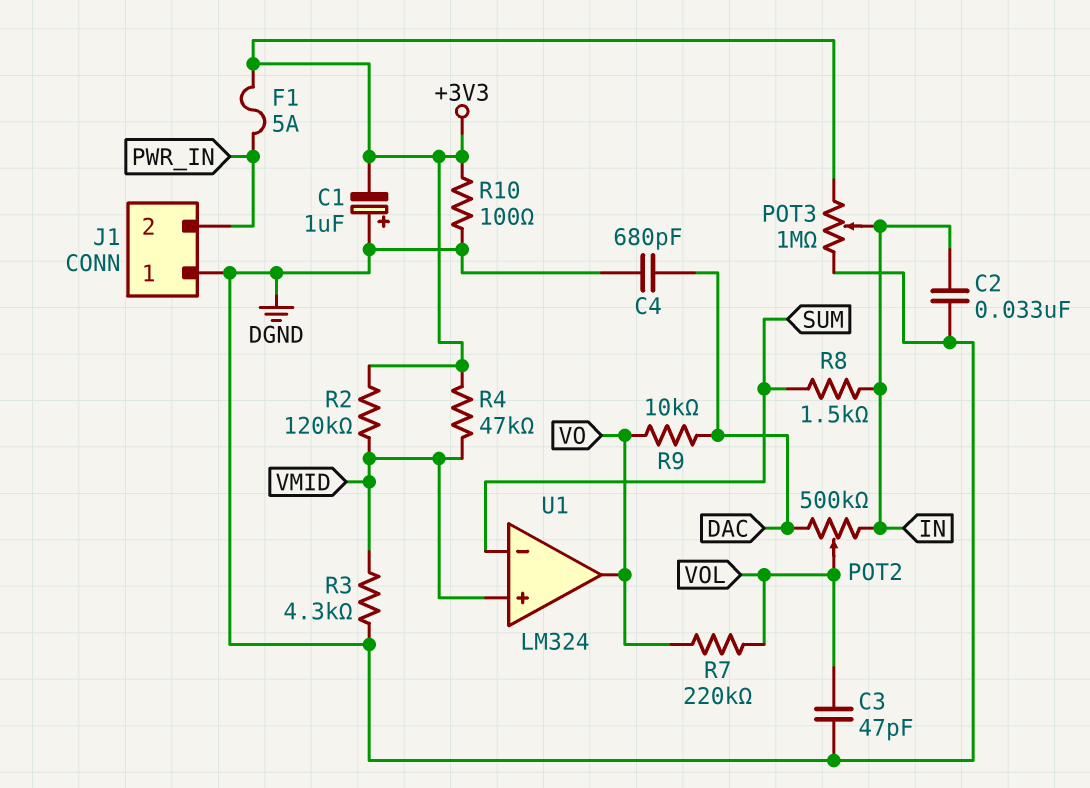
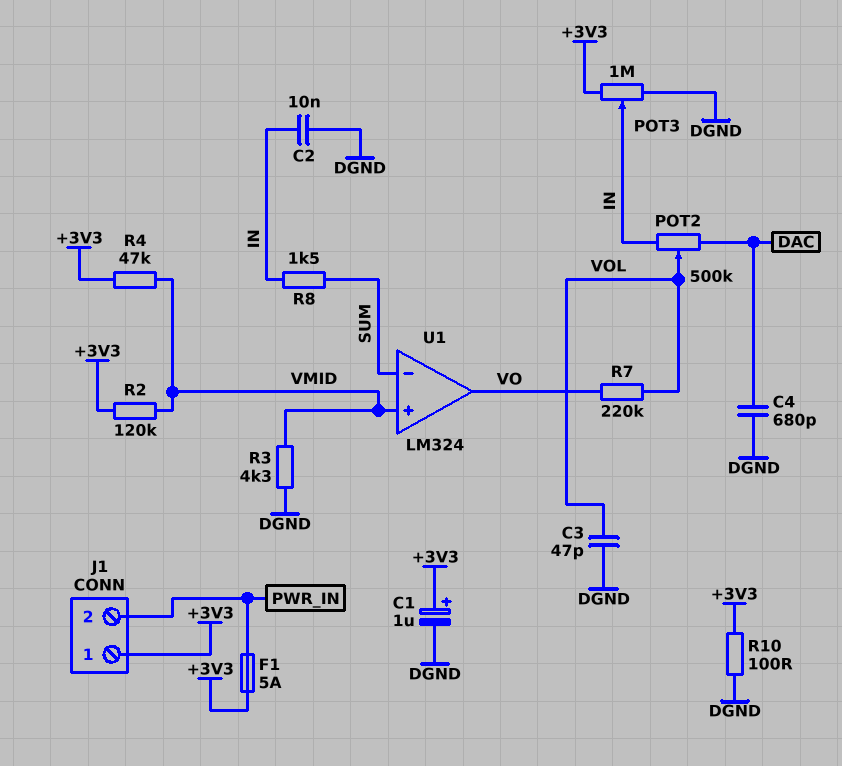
C1: 1uF (plus DGND, minus +3V3) -> 1uF (plus +3V3, minus DGND)
C2: 33nF (DGND, IN) -> 10nF (DGND, IN)
J1 pin 1: DGND -> +3V3
R9: 10k (DAC, VO) -> none

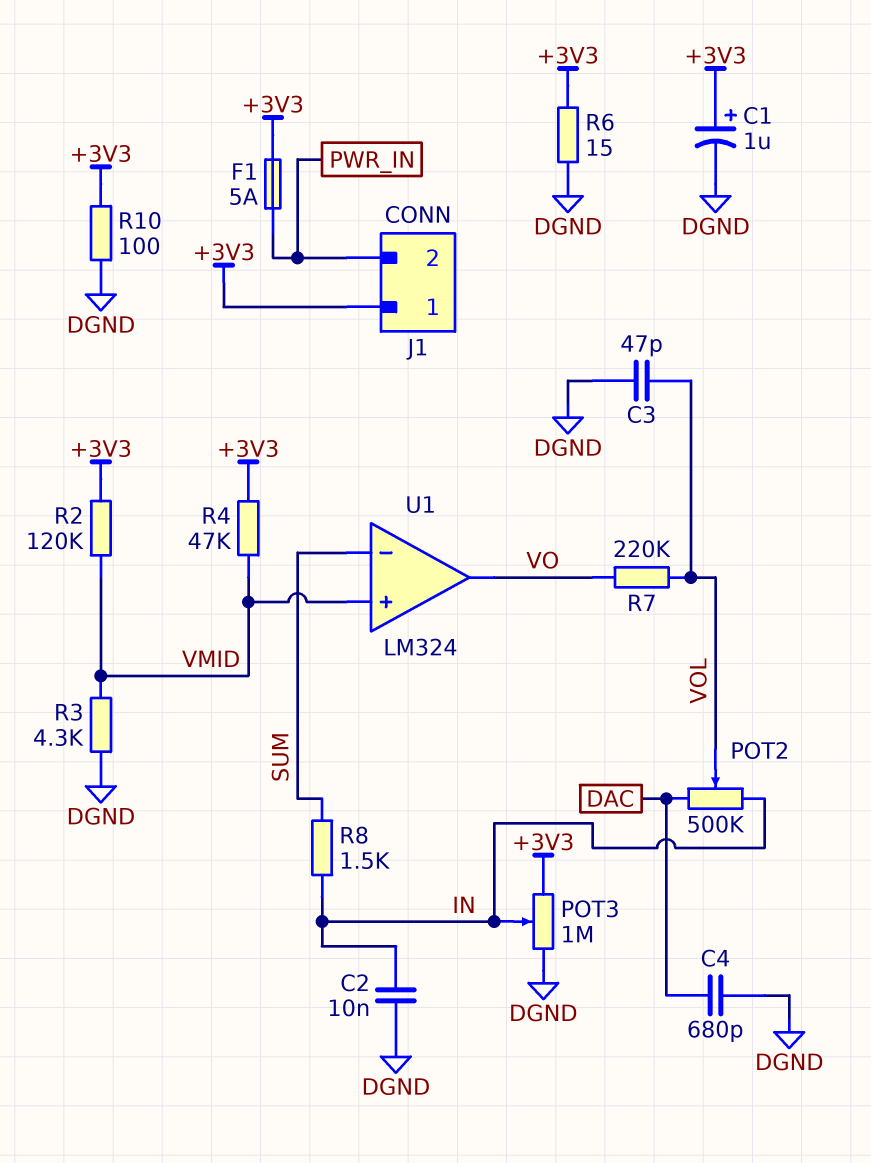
R6: none -> 15 (+3V3, DGND)

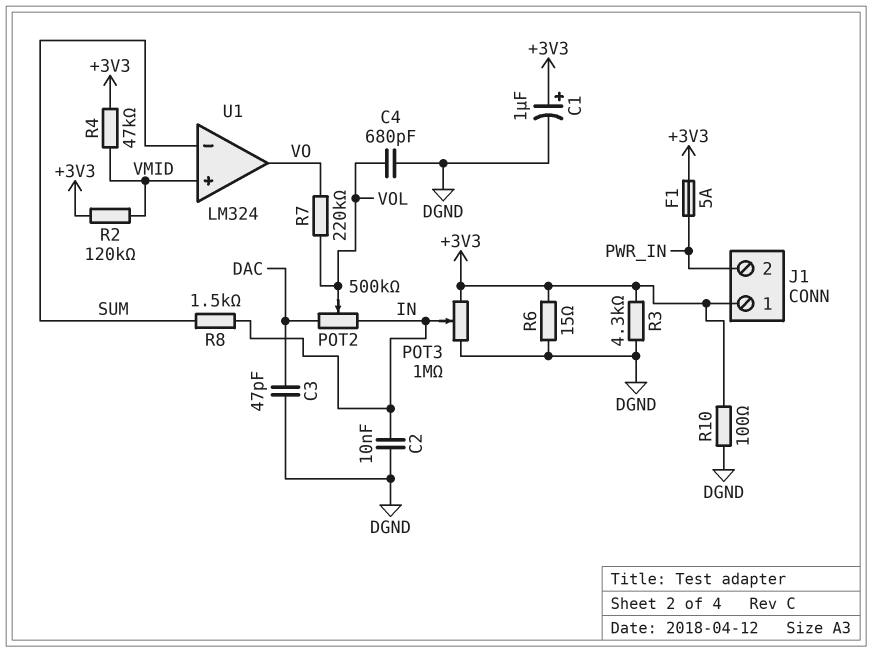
C3: 47pF (DGND, VOL) -> 47pF (DAC, DGND)
C4: 680pF (DAC, DGND) -> 680pF (DGND, VOL)
R3: 4.3k (DGND, VMID) -> 4.3k (+3V3, DGND)

